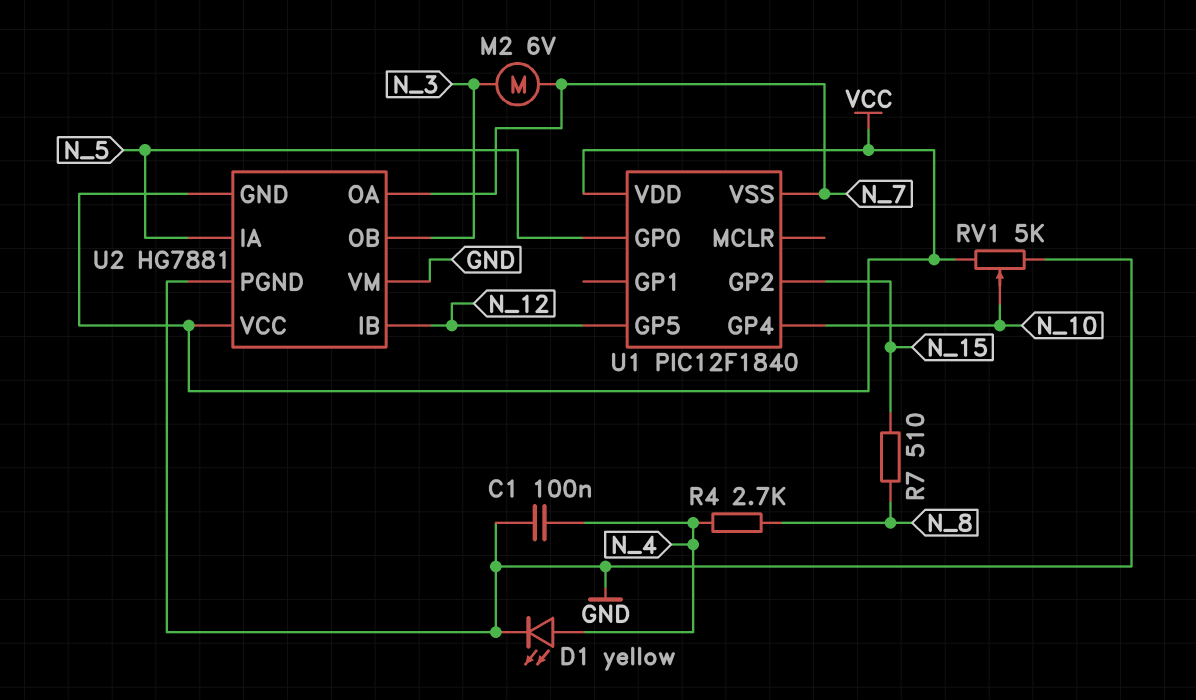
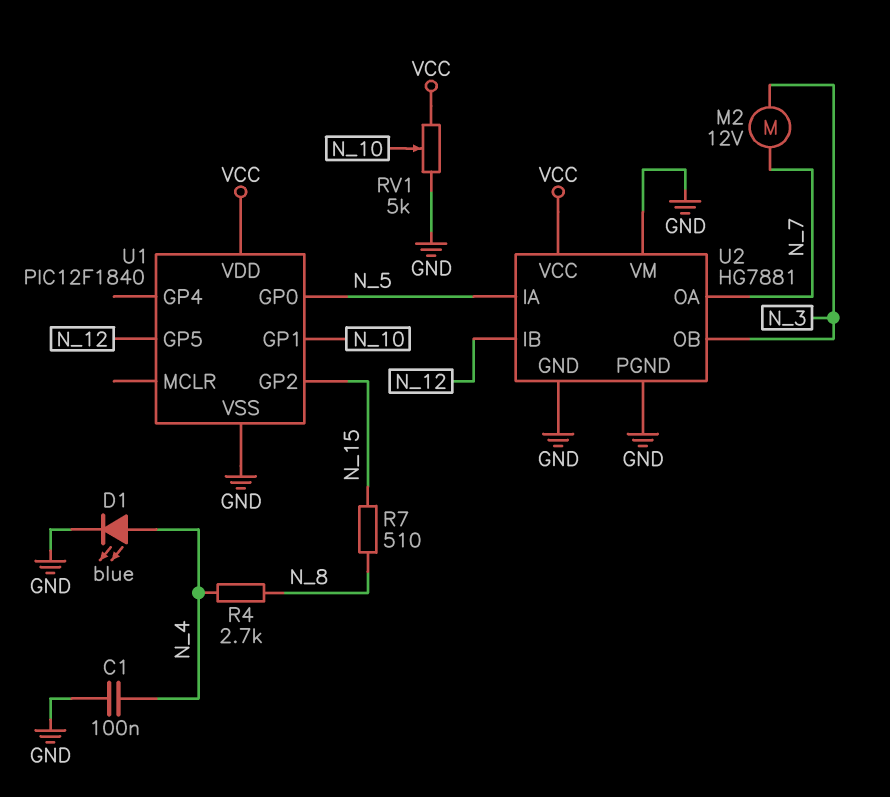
D1: LED yellow (A N_4, K GND) -> LED blue (A N_4, K GND)
M2: motor 6V (N_3, N_7) -> motor 12V (N_3, N_7)
U1 pin GP1: none -> N_10
U1 pin GP4: N_10 -> none
U1 pin VSS: N_7 -> GND
U2 pin GND: VCC -> GND

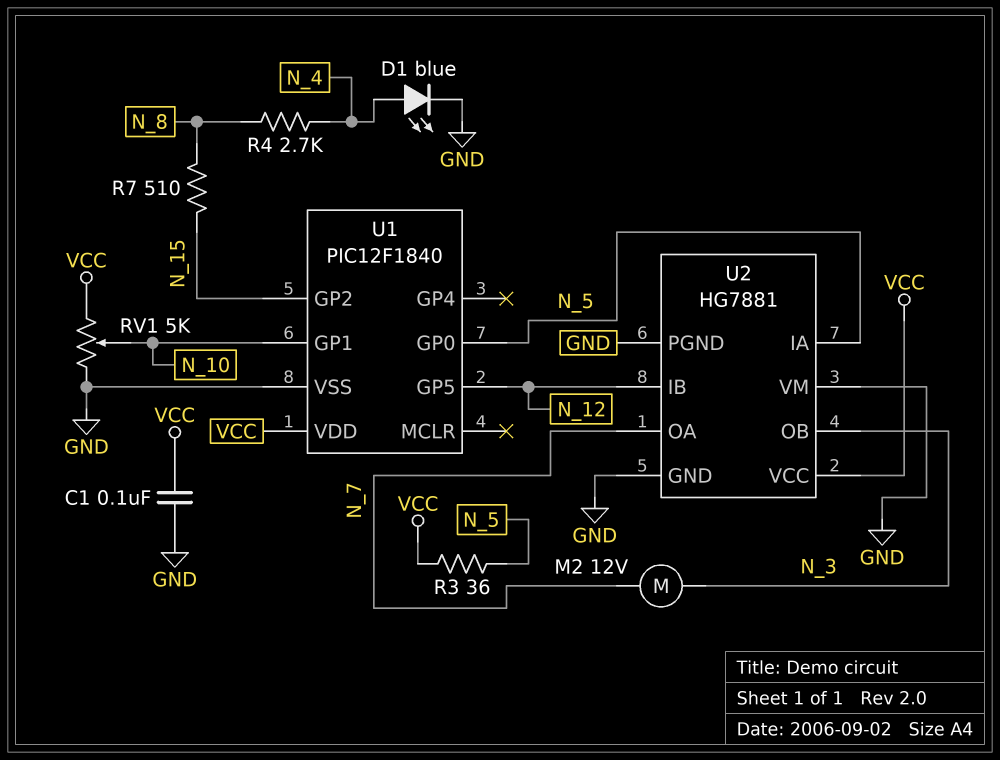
C1: 100nF (GND, N_4) -> 100nF (GND, VCC)
R3: none -> 36 (N_5, VCC)

